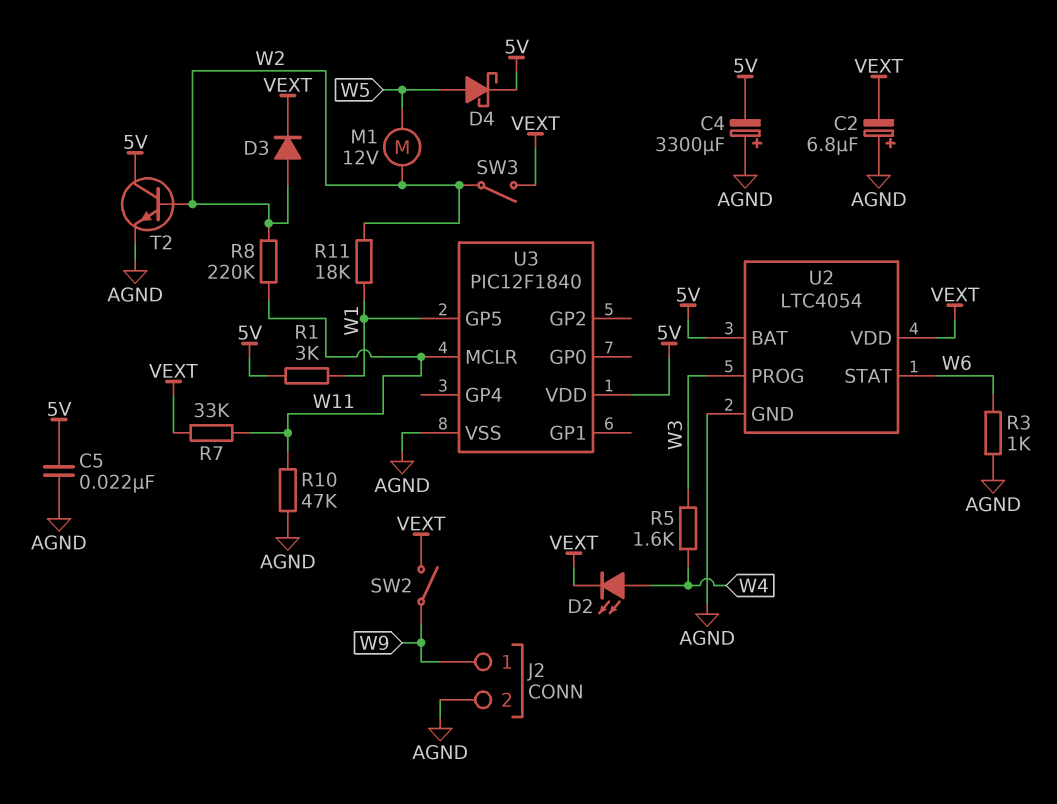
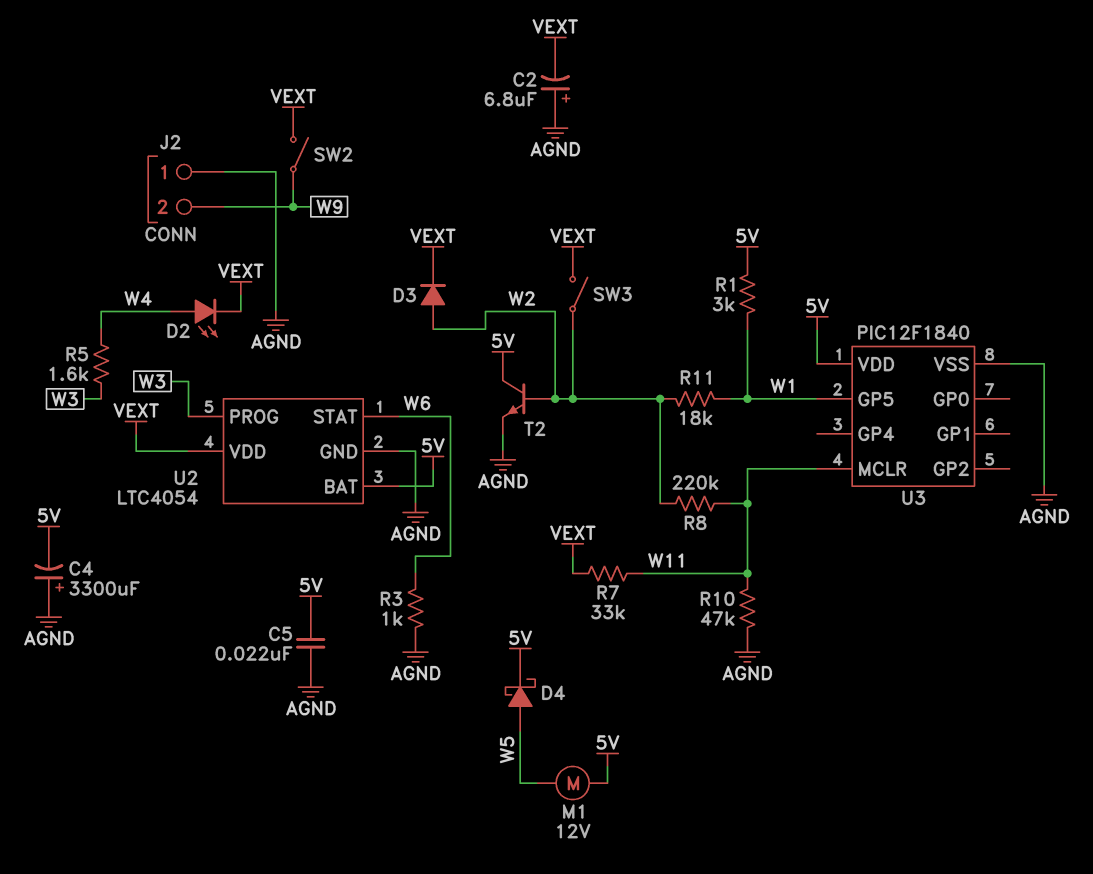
J2 pin 1: W9 -> AGND
J2 pin 2: AGND -> W9
M1: motor 12V (W2, W5) -> motor 12V (5V, W5)

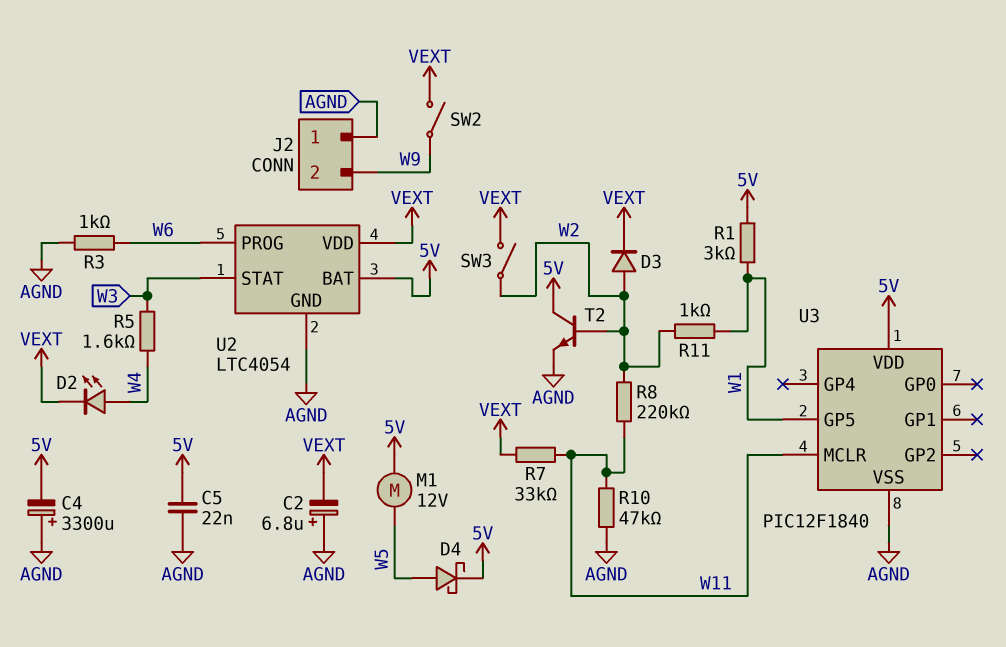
R11: 18k (W1, W2) -> 1k (W1, W2)
U2 pin PROG: W3 -> W6
U2 pin STAT: W6 -> W3

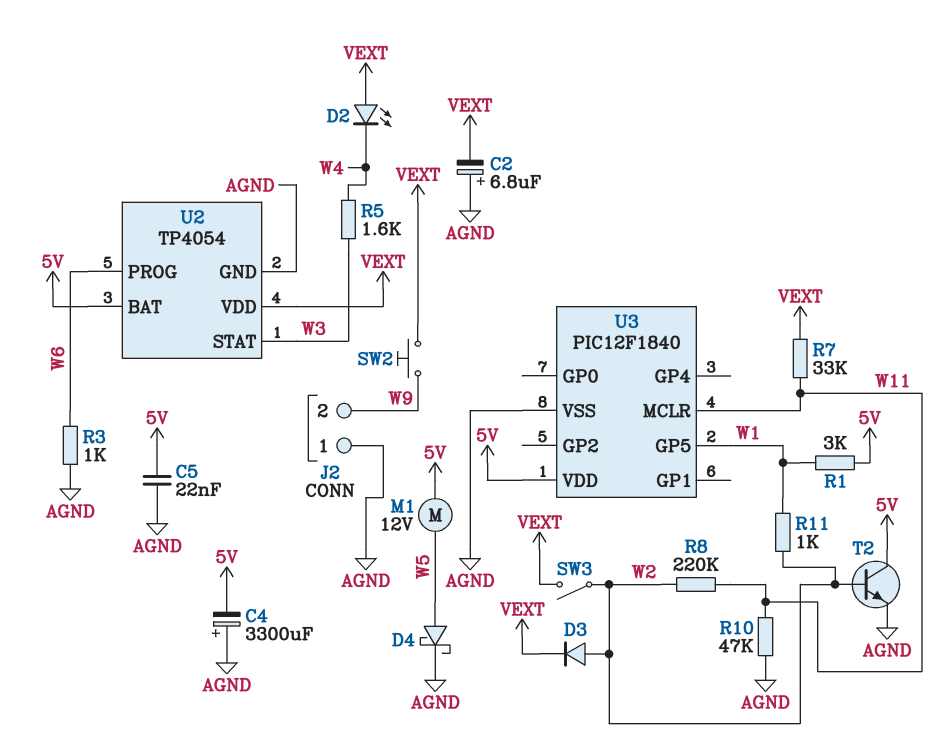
D2: LED (A W4, K VEXT) -> LED (A VEXT, K W4)
D4: schottky (A W5, K 5V) -> schottky (A W5, K AGND)
SW2: switch (VEXT, W9) -> button (VEXT, W9)
U2: LTC4054 -> TP4054

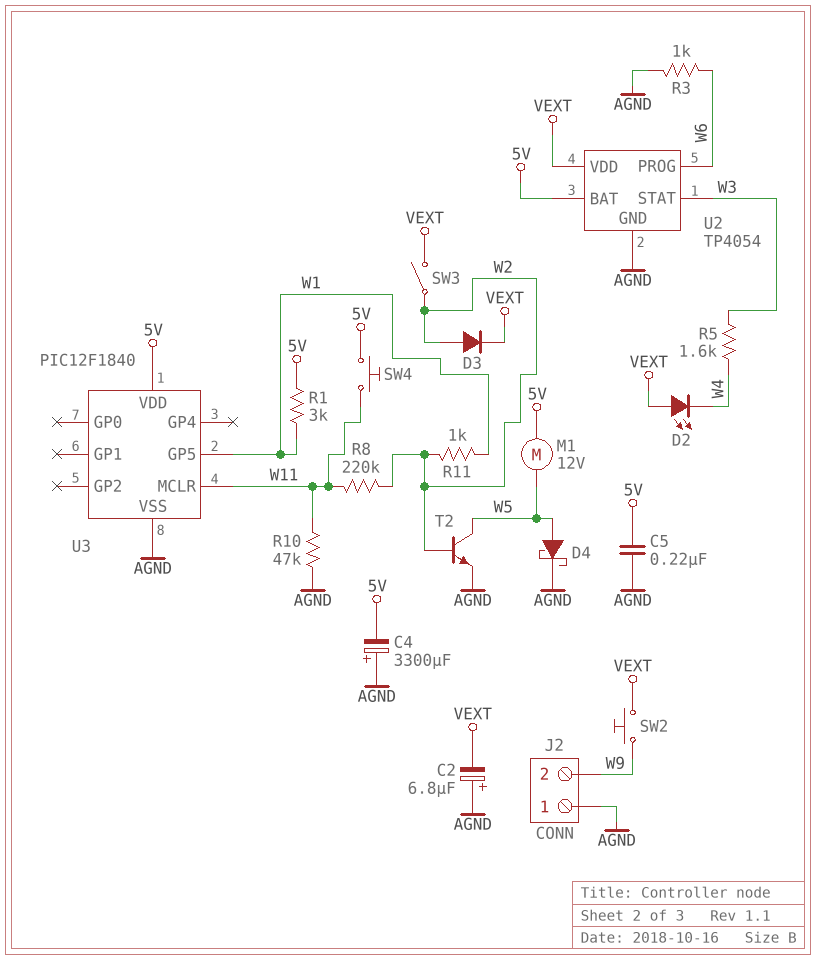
C5: 22nF (5V, AGND) -> 220nF (5V, AGND)
R7: 33k (VEXT, W11) -> none
SW4: none -> button (5V, W11)
T2: NPN (B W2, C 5V, E AGND) -> NPN (B W2, C W5, E AGND)

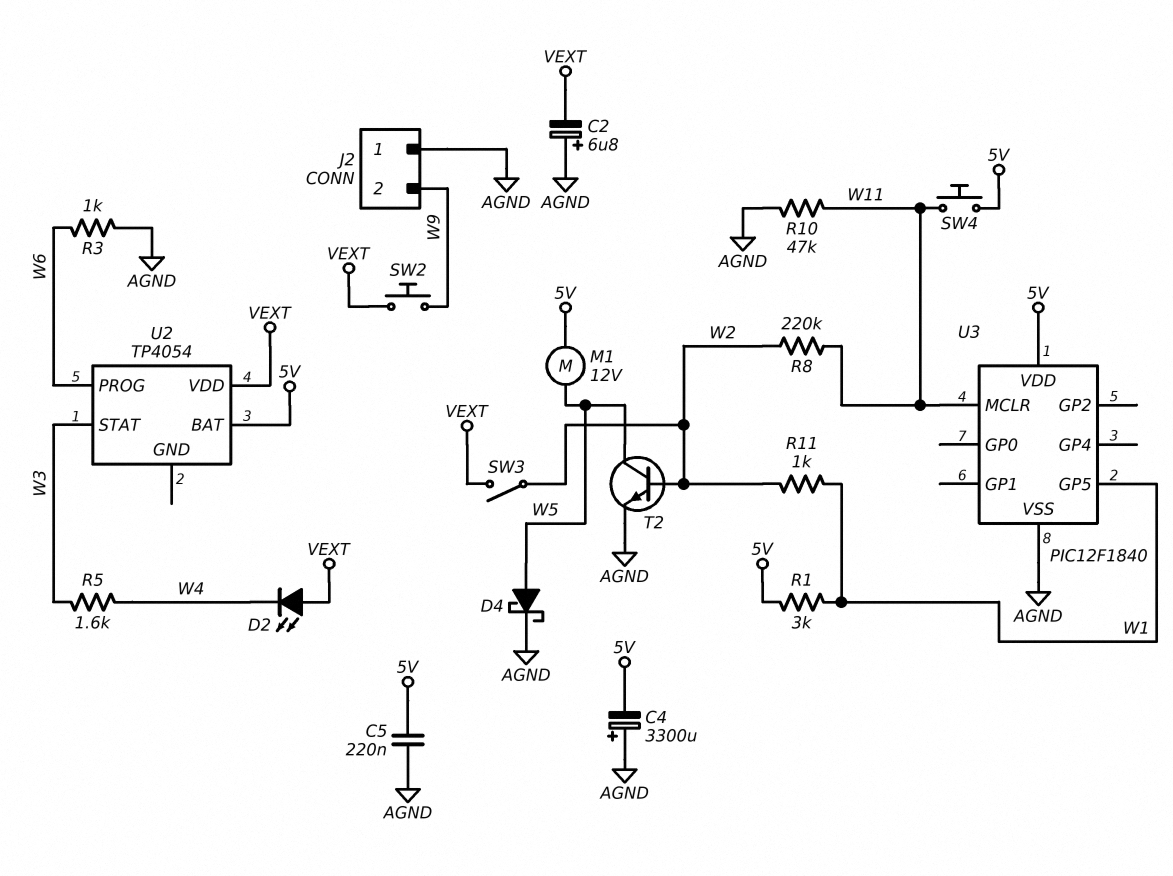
D3: diode (A W2, K VEXT) -> none
U2 pin GND: AGND -> none

